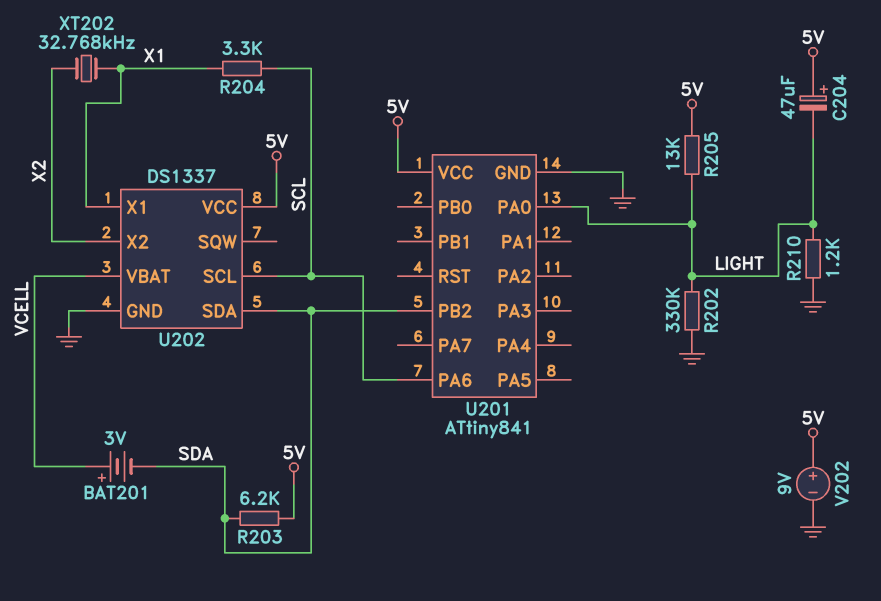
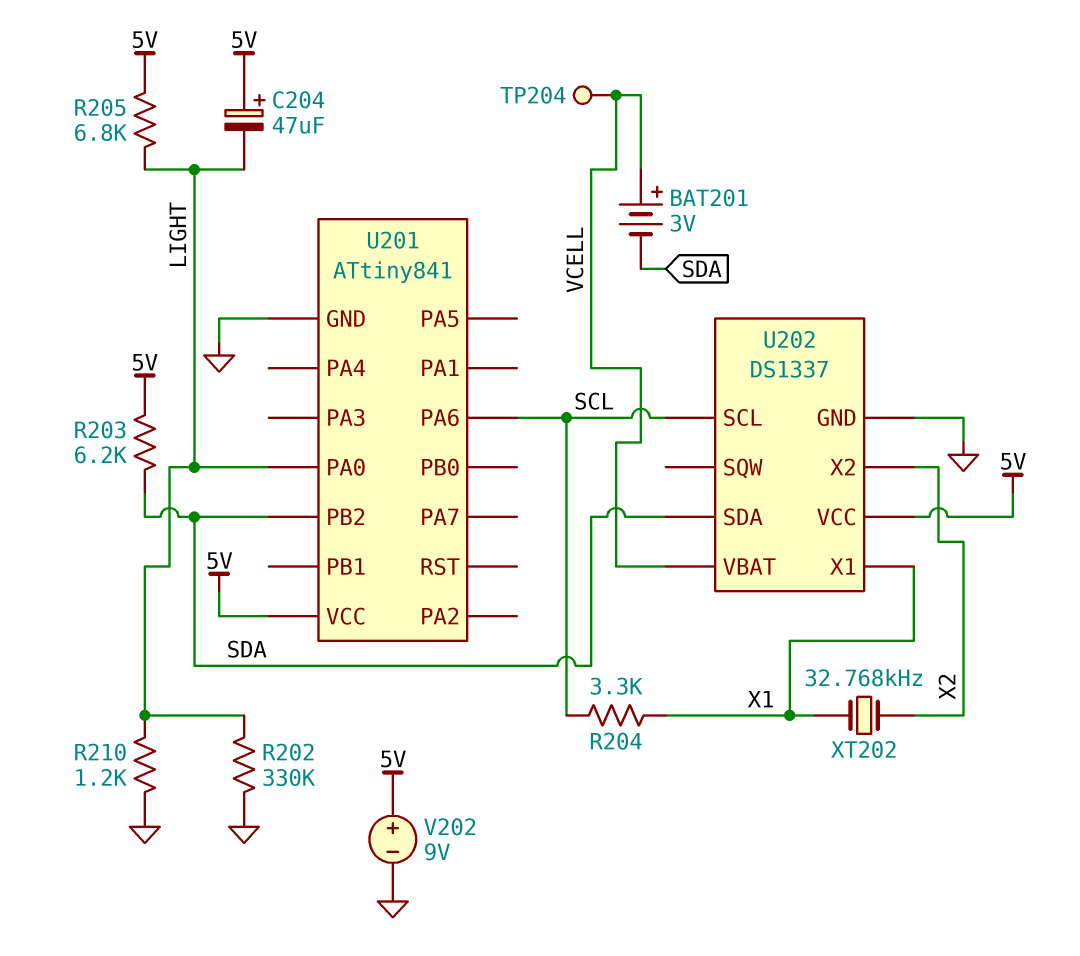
R205: 13k (5V, LIGHT) -> 6.8k (5V, LIGHT)
TP204: none -> test point (VCELL)

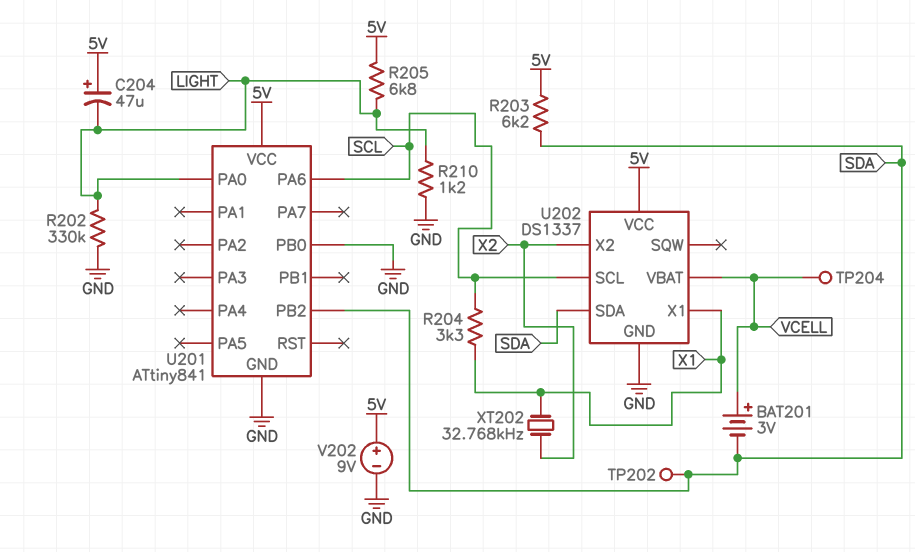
TP202: none -> test point (SDA)
U201 pin PB0: none -> GND

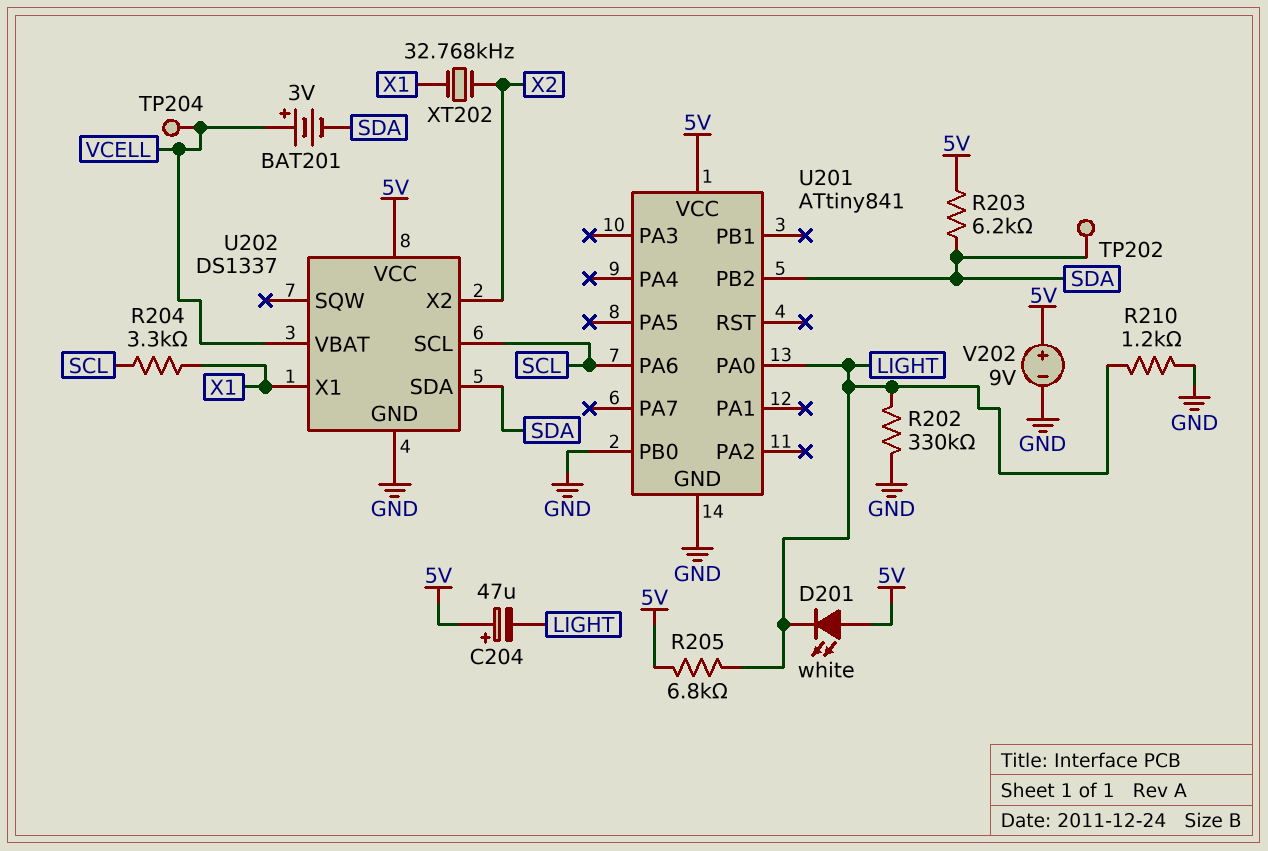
D201: none -> LED white (A 5V, K LIGHT)

